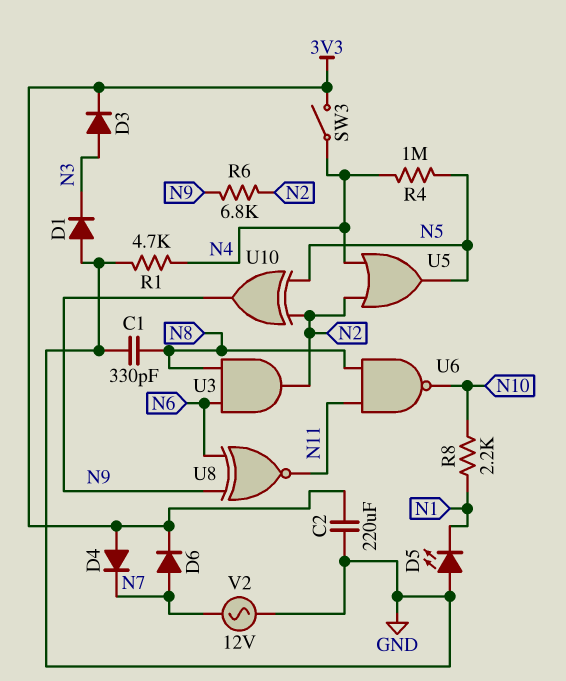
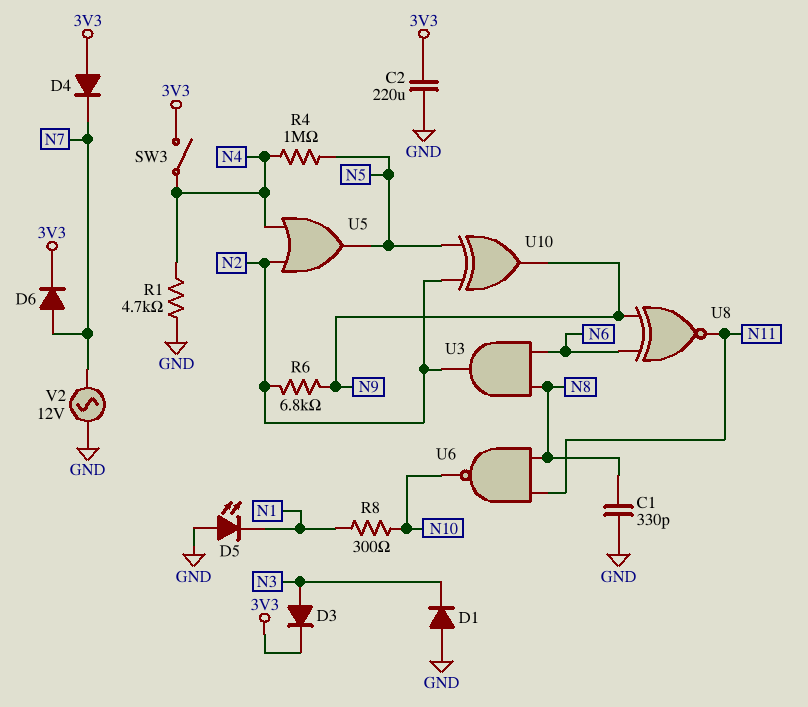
R8: 2.2k (N1, N10) -> 300 (N1, N10)

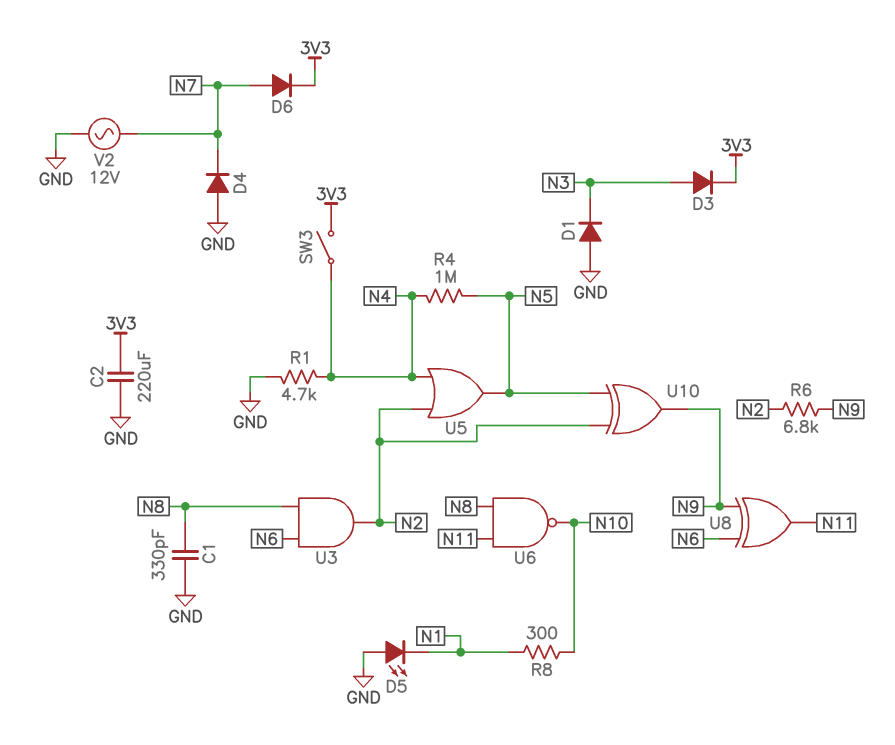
D4: diode (A 3V3, K N7) -> diode (A GND, K N7)
U8: XNOR (in N6, in N9, out N11) -> XOR (in N6, in N9, out N11)

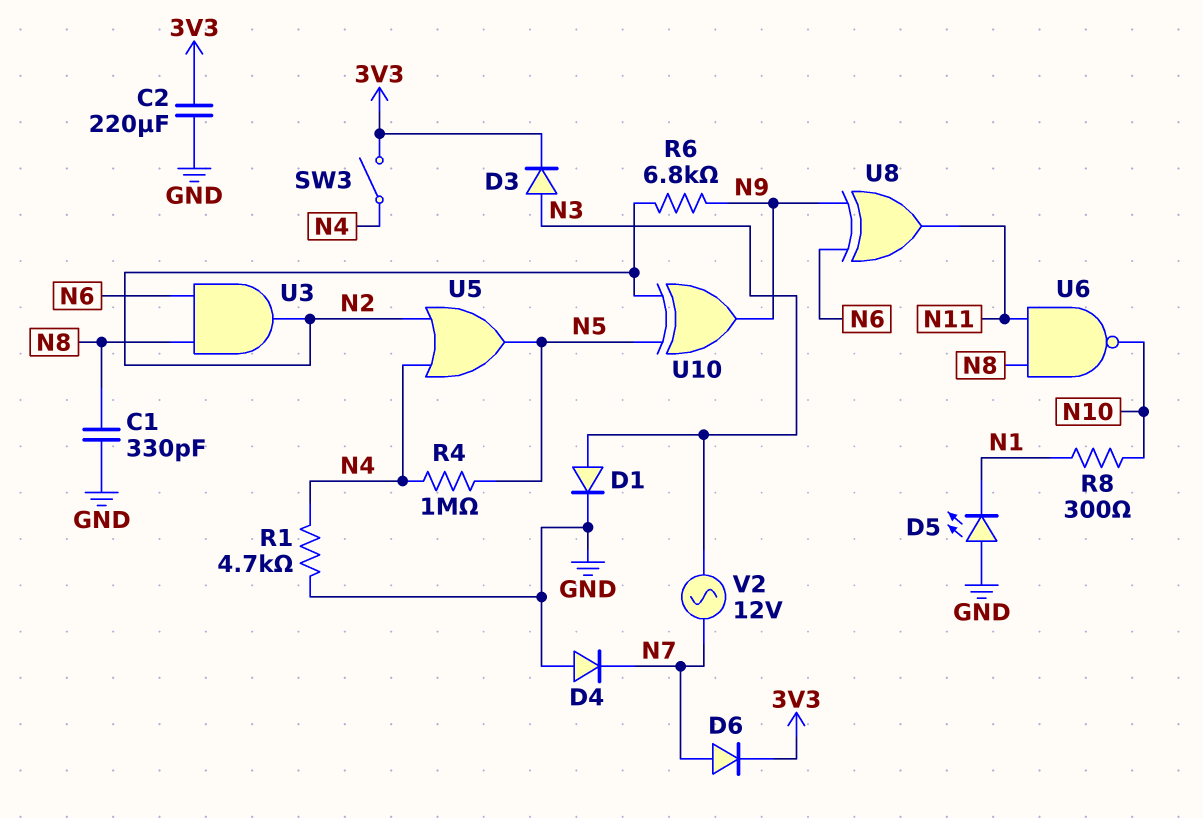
D1: diode (A GND, K N3) -> diode (A N3, K GND)
V2: AC 12V (GND, N7) -> AC 12V (N3, N7)

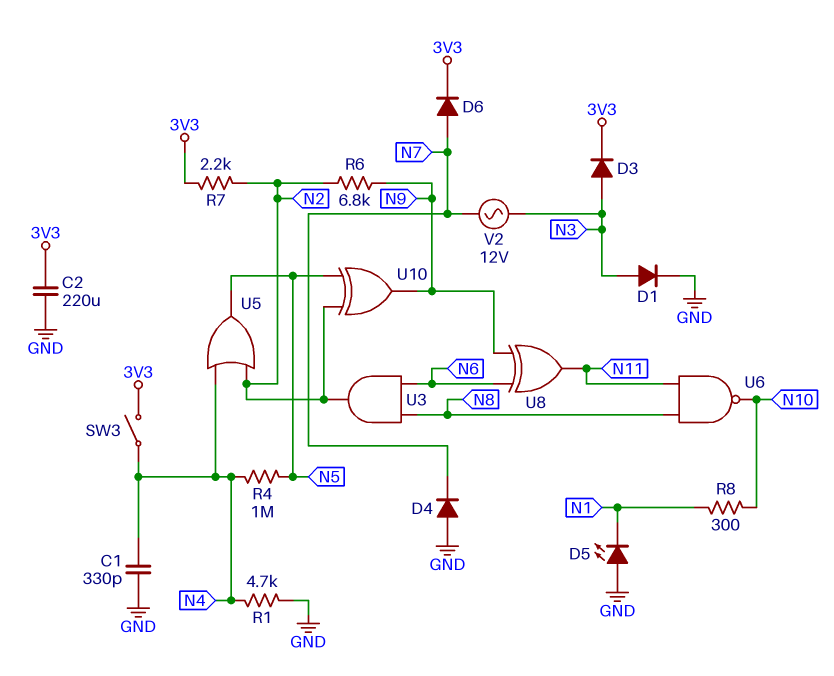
C1: 330pF (GND, N8) -> 330pF (GND, N4)
R7: none -> 2.2k (3V3, N2)

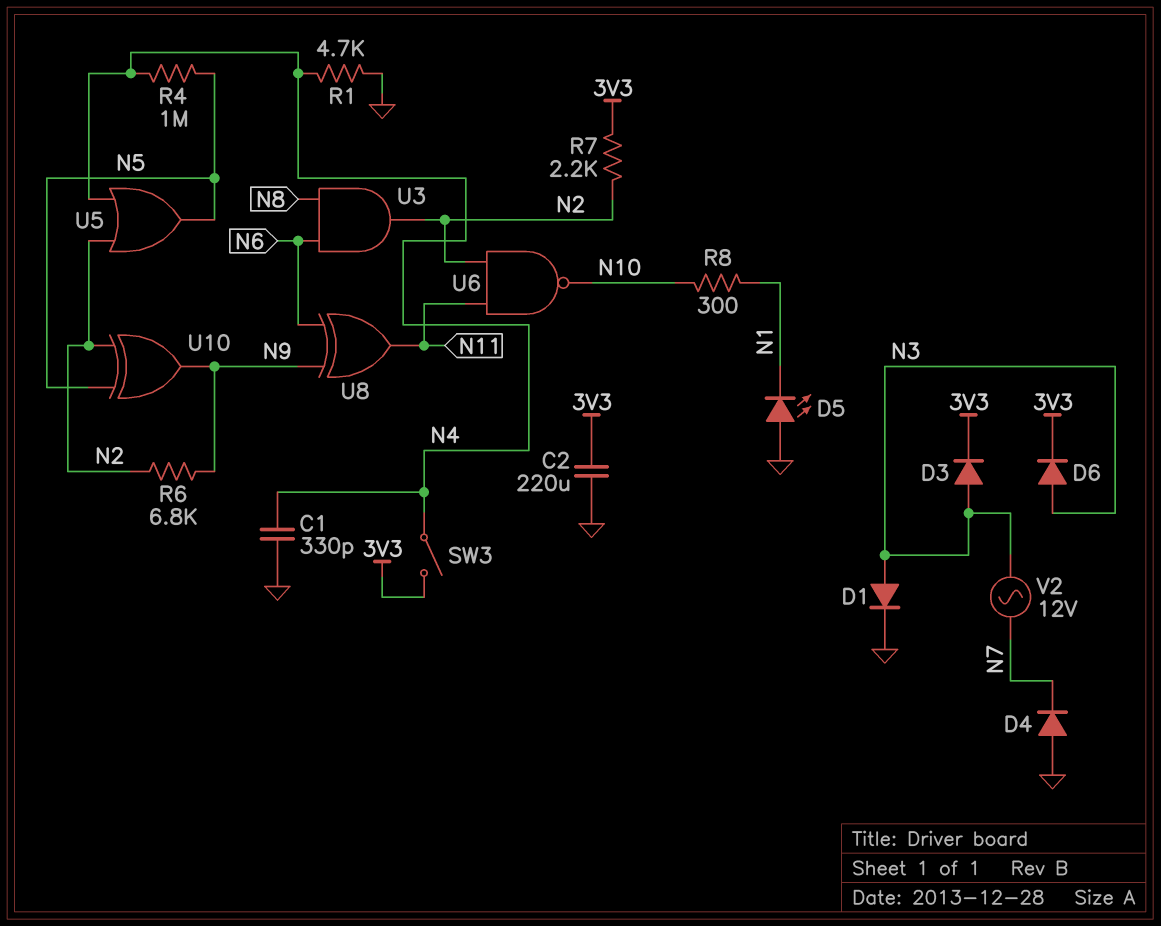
D6: diode (A N7, K 3V3) -> diode (A N3, K 3V3)
U6: NAND (in N8, in N11, out N10) -> NAND (in N2, in N11, out N10)

